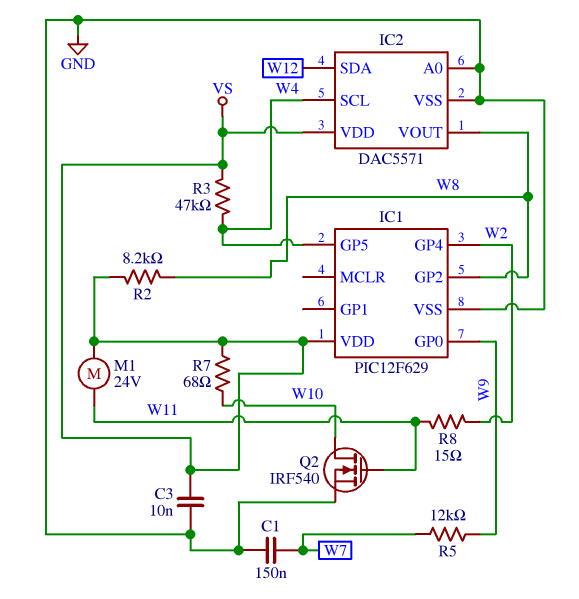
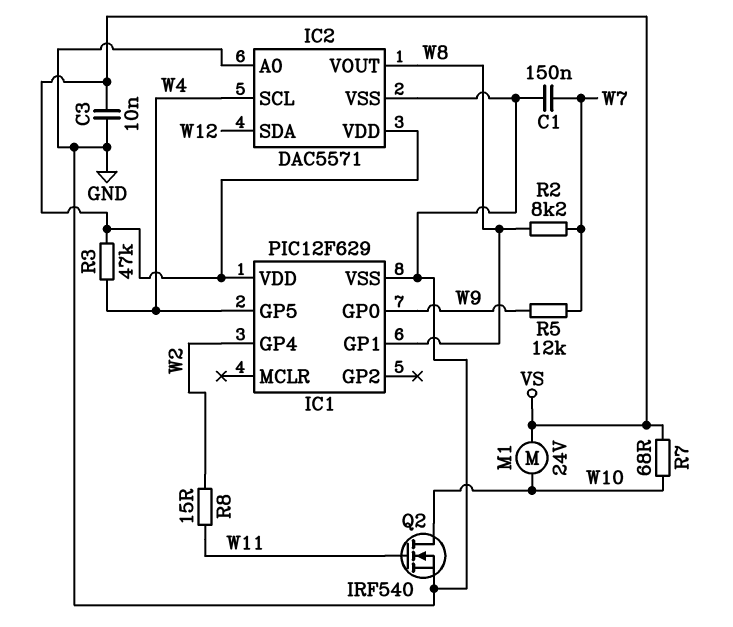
IC1 pin GP1: none -> W8
IC1 pin GP2: W8 -> none
M1: motor 24V (VS, W11) -> motor 24V (VS, W10)
R2: 8.2k (VS, W8) -> 8.2k (W7, W8)

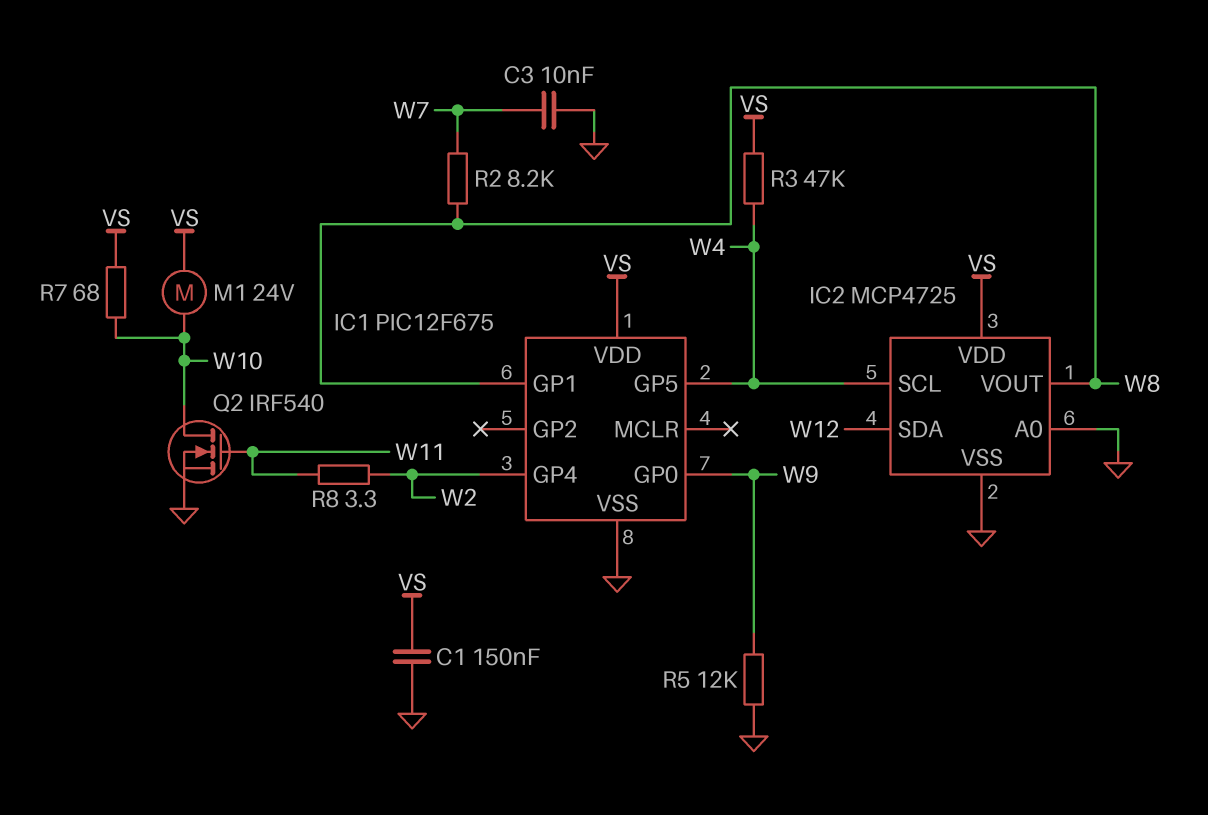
C1: 150nF (GND, W7) -> 150nF (GND, VS)
C3: 10nF (GND, VS) -> 10nF (GND, W7)
IC1: PIC12F629 -> PIC12F675
IC2: DAC5571 -> MCP4725
R5: 12k (W7, W9) -> 12k (GND, W9)
R8: 15 (W2, W11) -> 3.3 (W2, W11)

